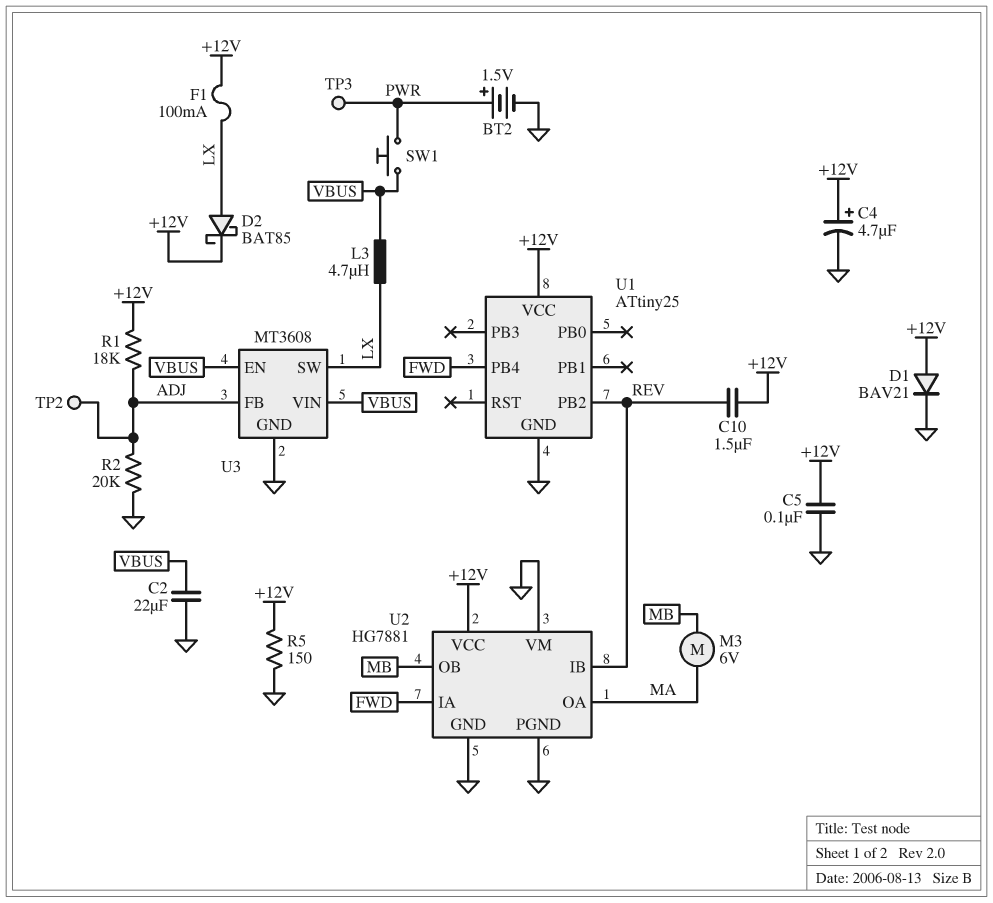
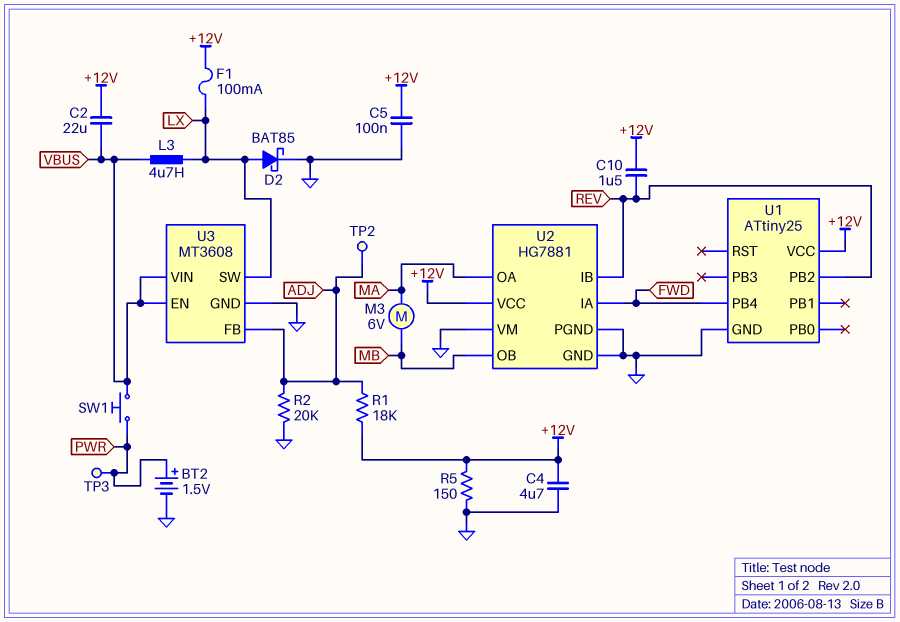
C2: 22uF (GND, VBUS) -> 22uF (+12V, VBUS)
C4: 4.7uF (plus +12V, minus GND) -> 4.7uF (+12V, GND)
D1: diode BAV21 (A +12V, K GND) -> none
D2: schottky BAT85 (A LX, K +12V) -> schottky BAT85 (A LX, K GND)

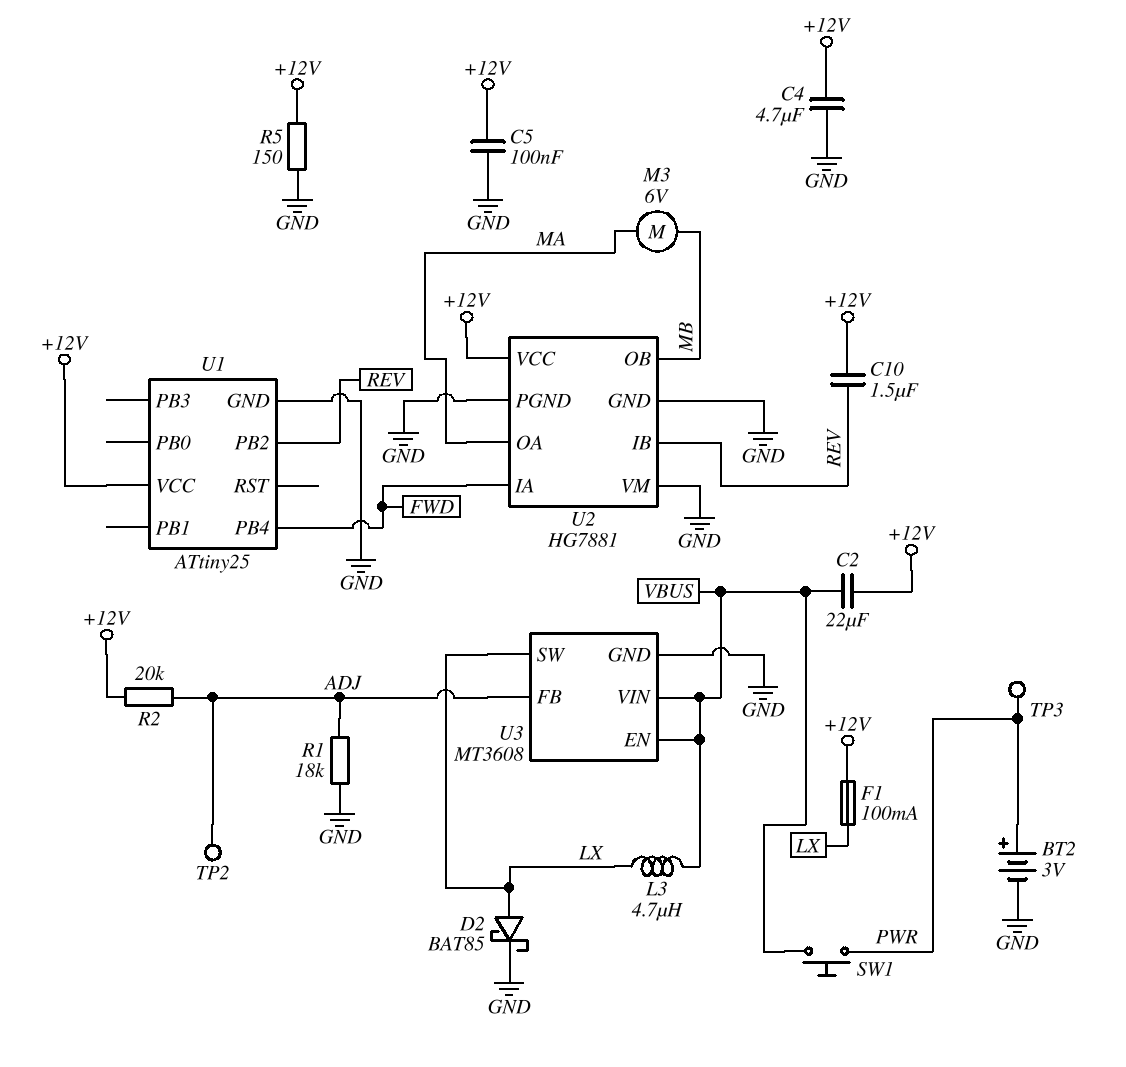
BT2: 1.5V (plus PWR, minus GND) -> 3V (plus PWR, minus GND)
R1: 18k (+12V, ADJ) -> 18k (ADJ, GND)
R2: 20k (ADJ, GND) -> 20k (+12V, ADJ)

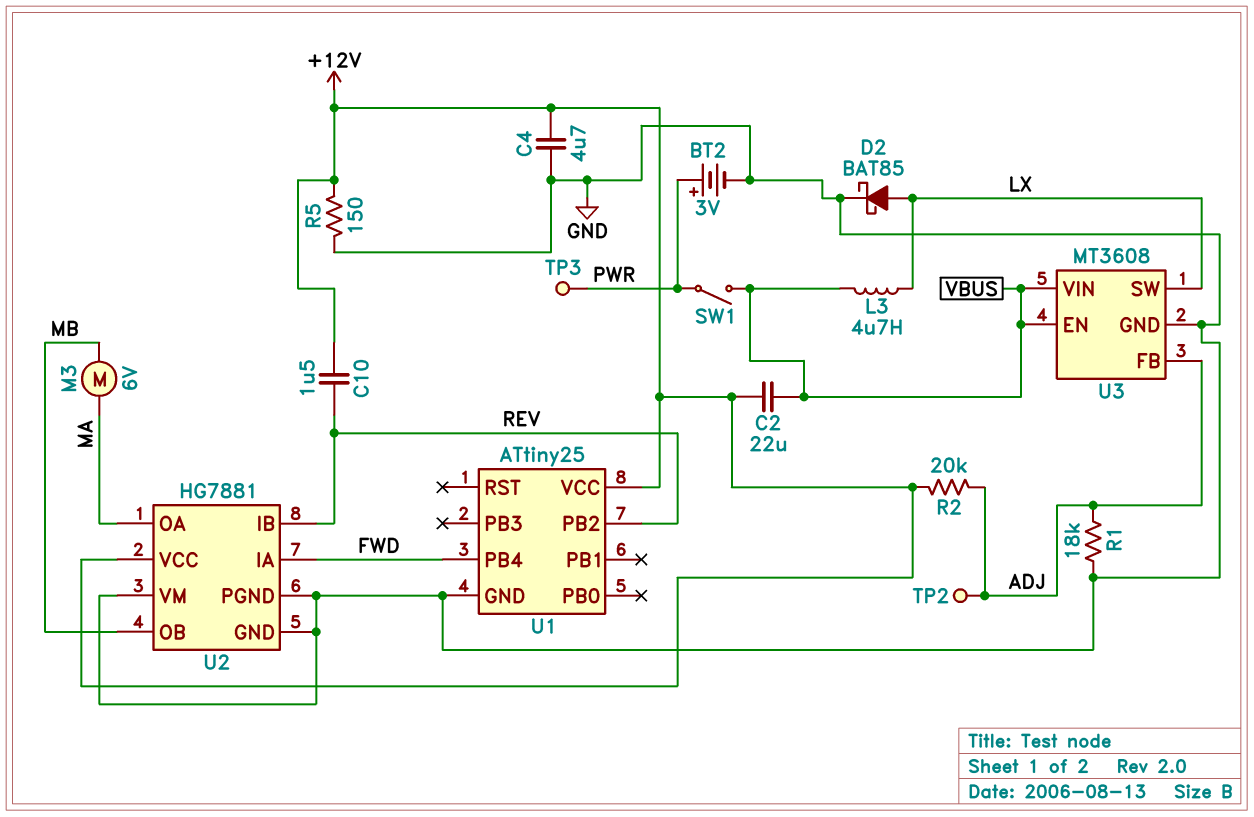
C5: 100nF (+12V, GND) -> none
F1: 100mA (+12V, LX) -> none
SW1: button (PWR, VBUS) -> switch (PWR, VBUS)

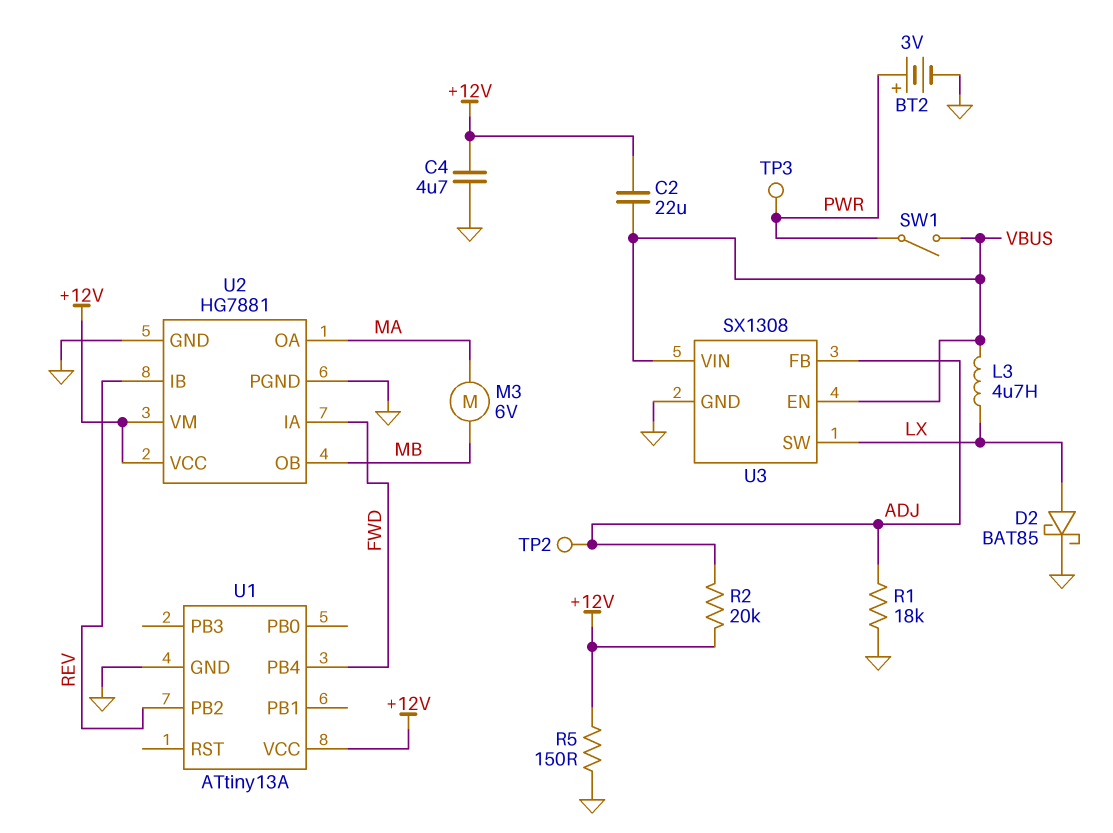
C10: 1.5uF (+12V, REV) -> none
U1: ATtiny25 -> ATtiny13A
U2 pin VM: GND -> +12V
U3: MT3608 -> SX1308

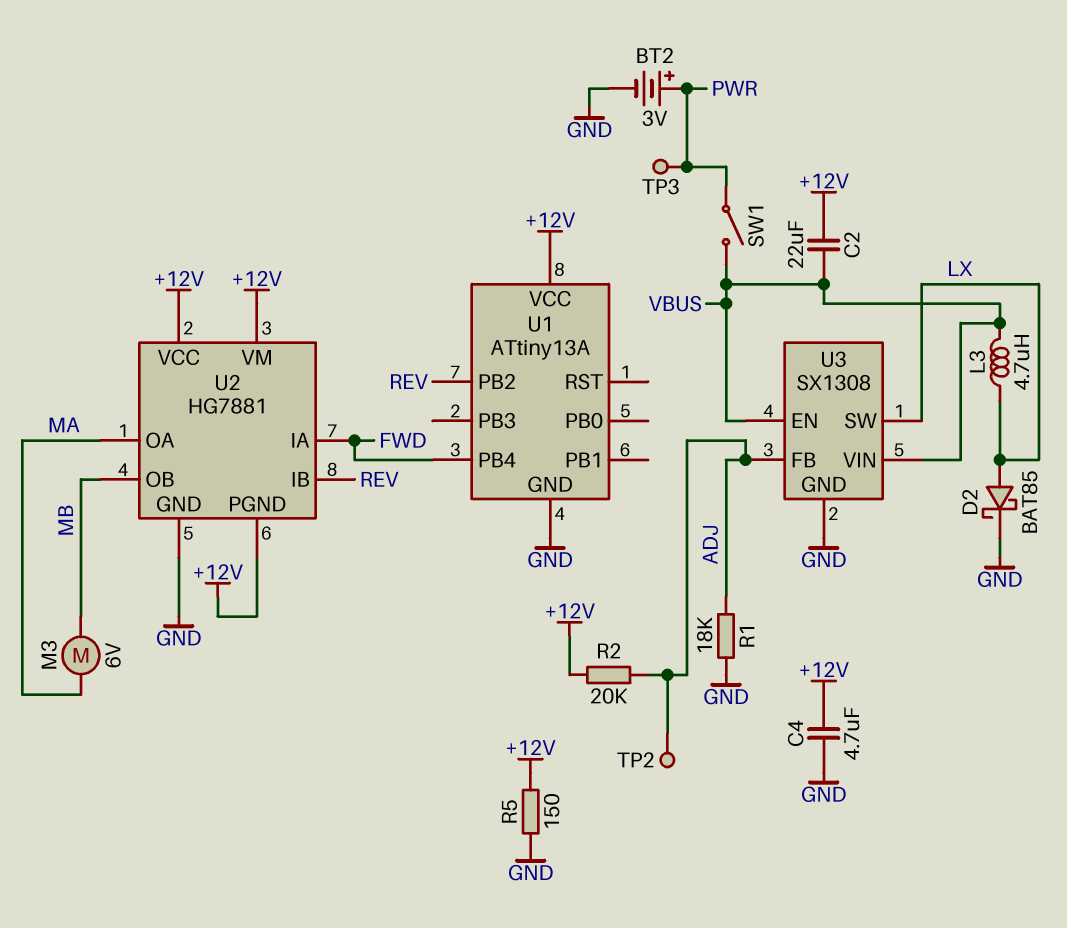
U2 pin PGND: GND -> +12V

